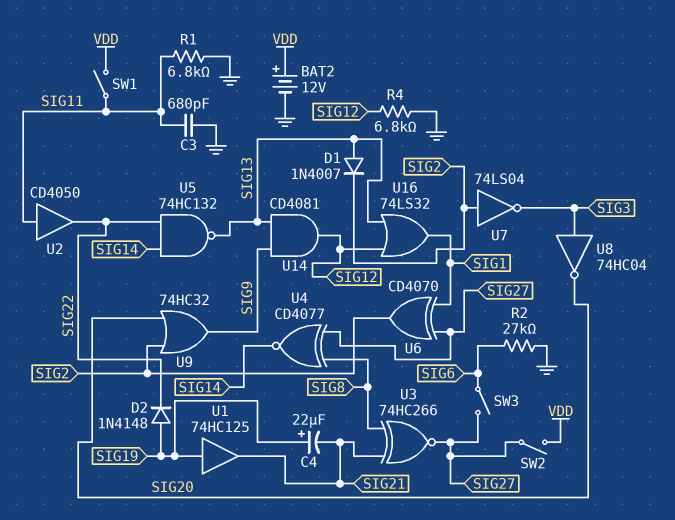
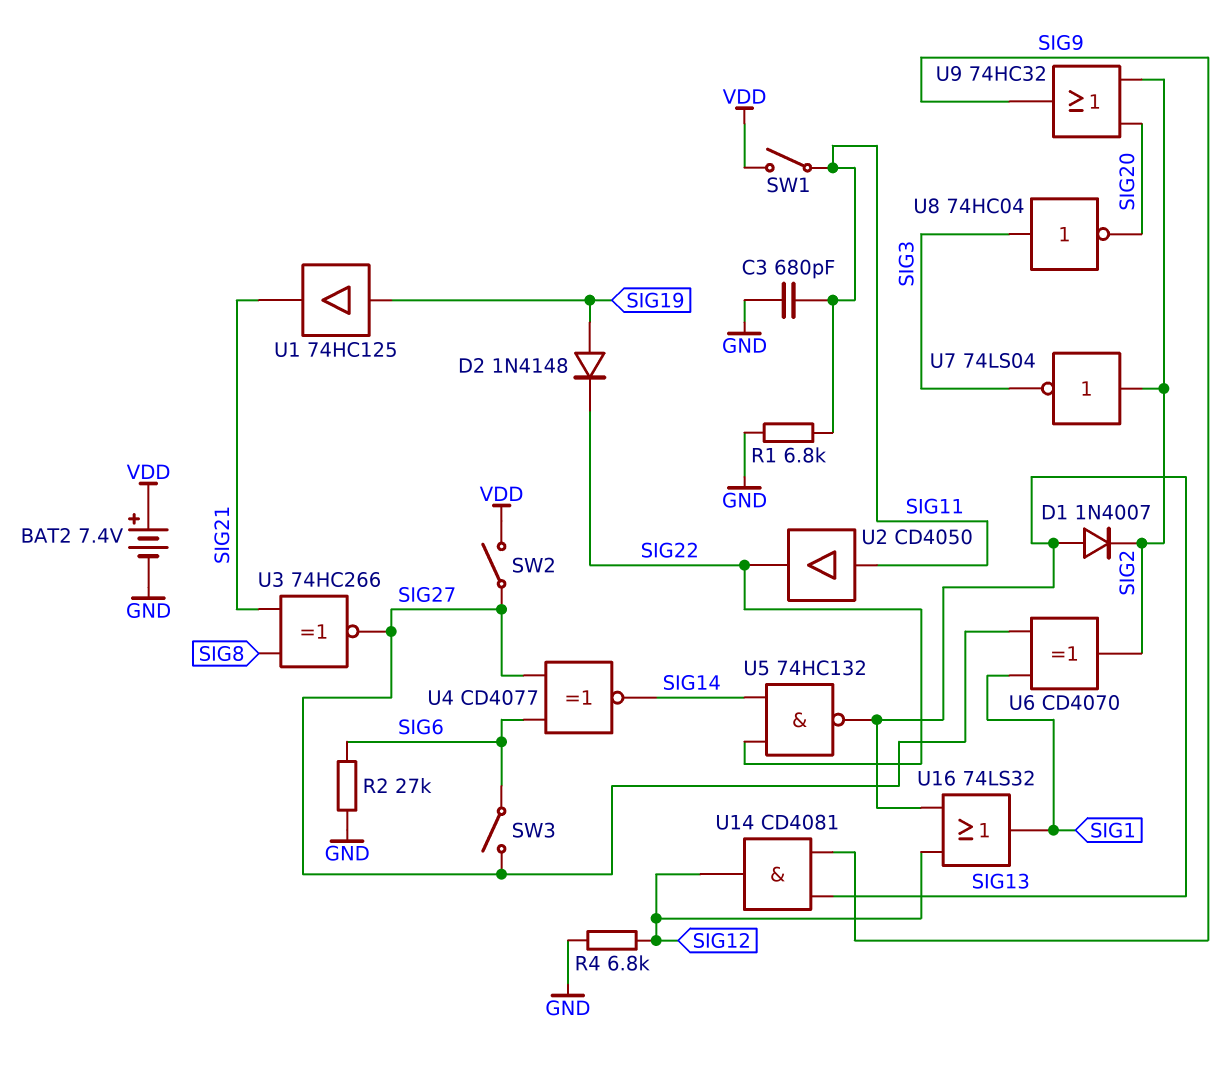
BAT2: 12V (plus VDD, minus GND) -> 7.4V (plus VDD, minus GND)
C4: 22uF (plus SIG19, minus SIG21) -> none
U4: XNOR CD4077 (in SIG8, in SIG27, out SIG14) -> XNOR CD4077 (in SIG6, in SIG27, out SIG14)

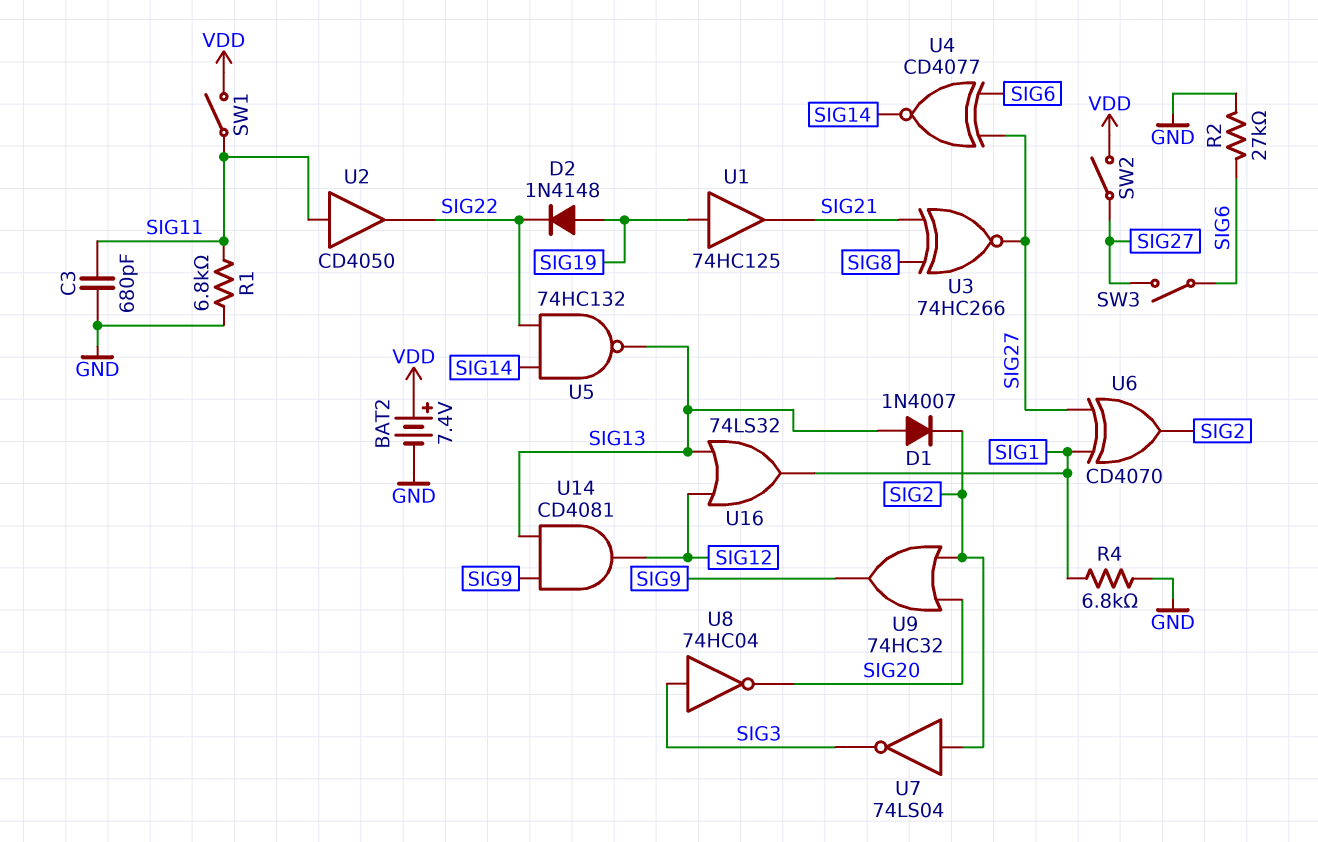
R4: 6.8k (GND, SIG12) -> 6.8k (GND, SIG1)

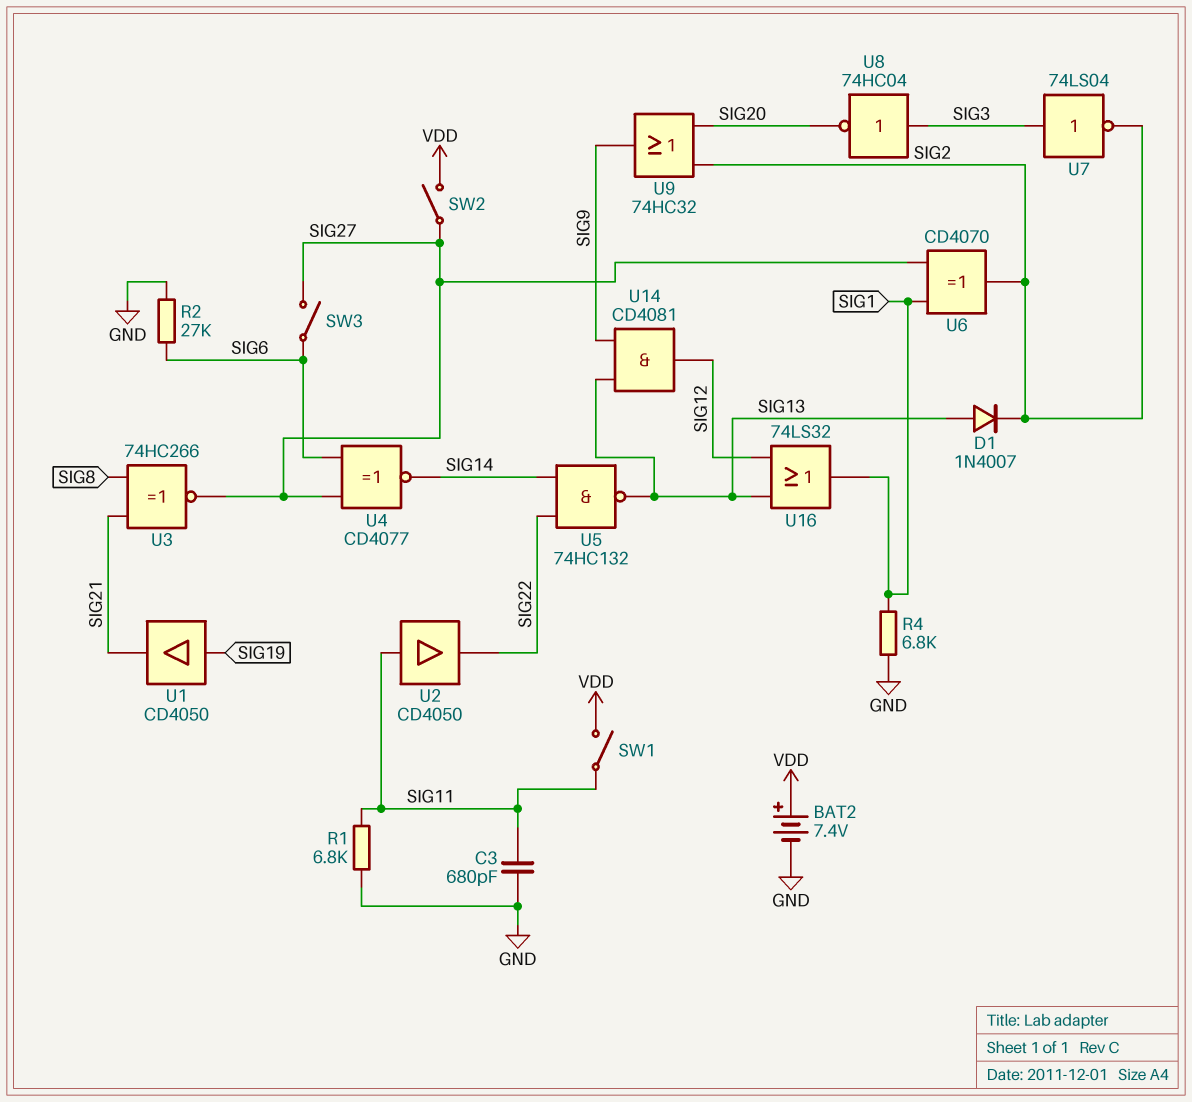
D2: diode 1N4148 (A SIG19, K SIG22) -> none
U1: buffer 74HC125 (in SIG19, out SIG21) -> buffer CD4050 (in SIG19, out SIG21)
U7: NOT 74LS04 (in SIG2, out SIG3) -> NOT 74LS04 (in SIG3, out SIG2)

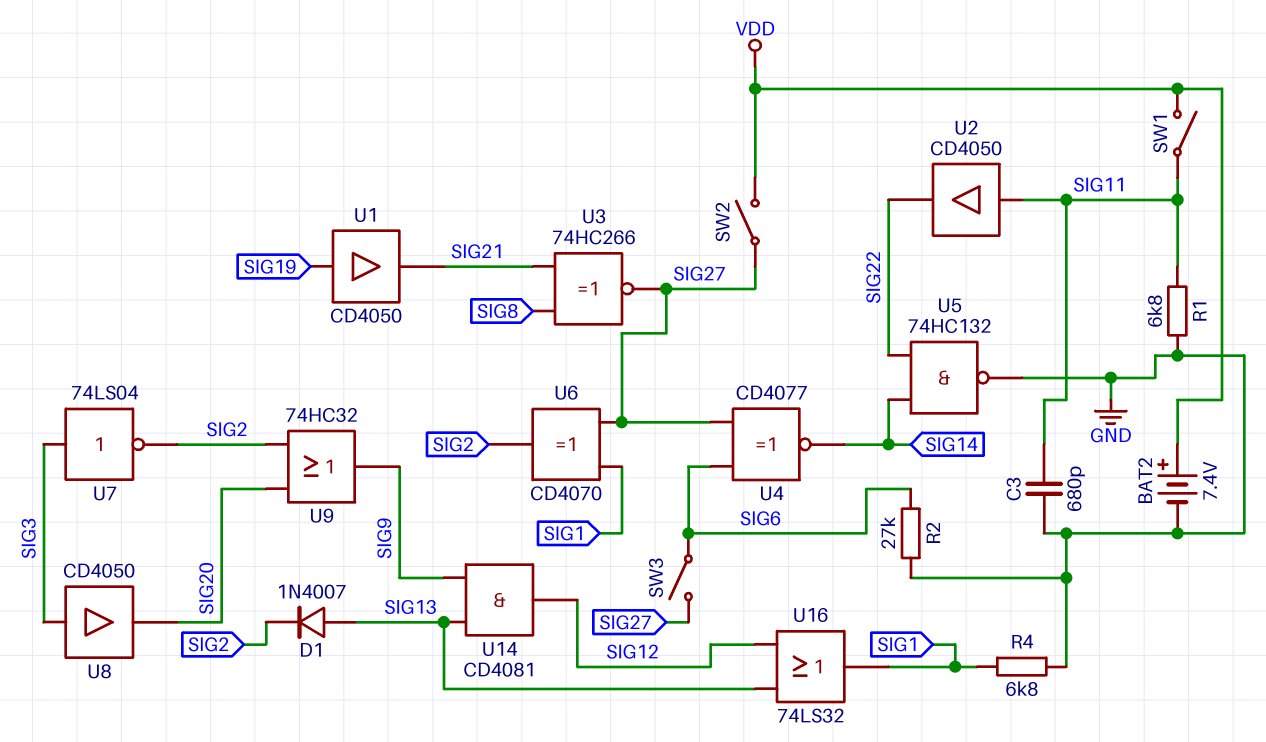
U5: NAND 74HC132 (in SIG14, in SIG22, out SIG13) -> NAND 74HC132 (in SIG14, in SIG22, out GND)
U8: NOT 74HC04 (in SIG3, out SIG20) -> buffer CD4050 (in SIG3, out SIG20)

